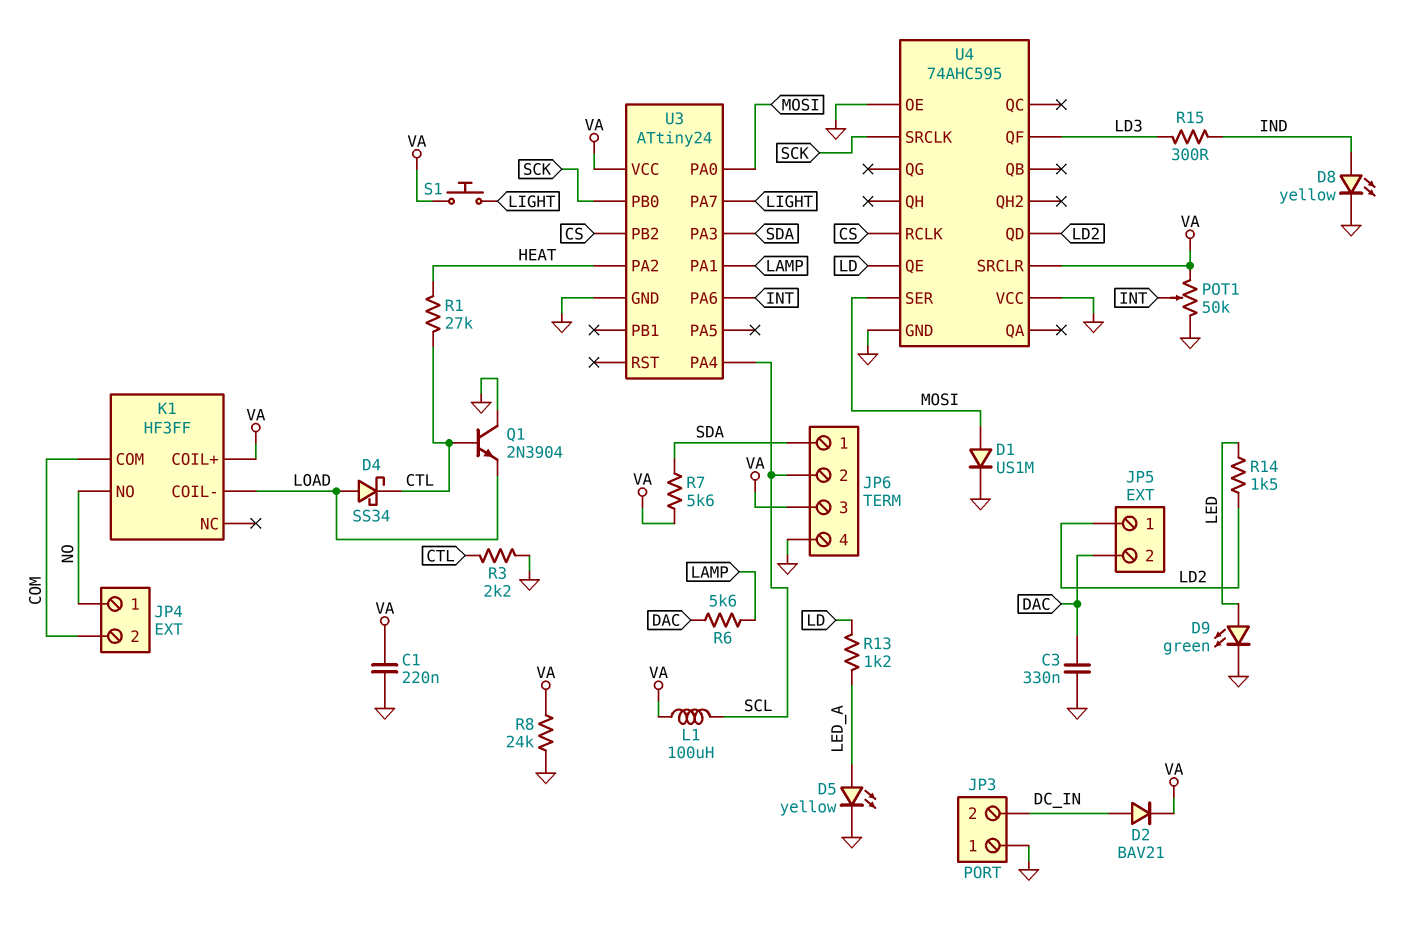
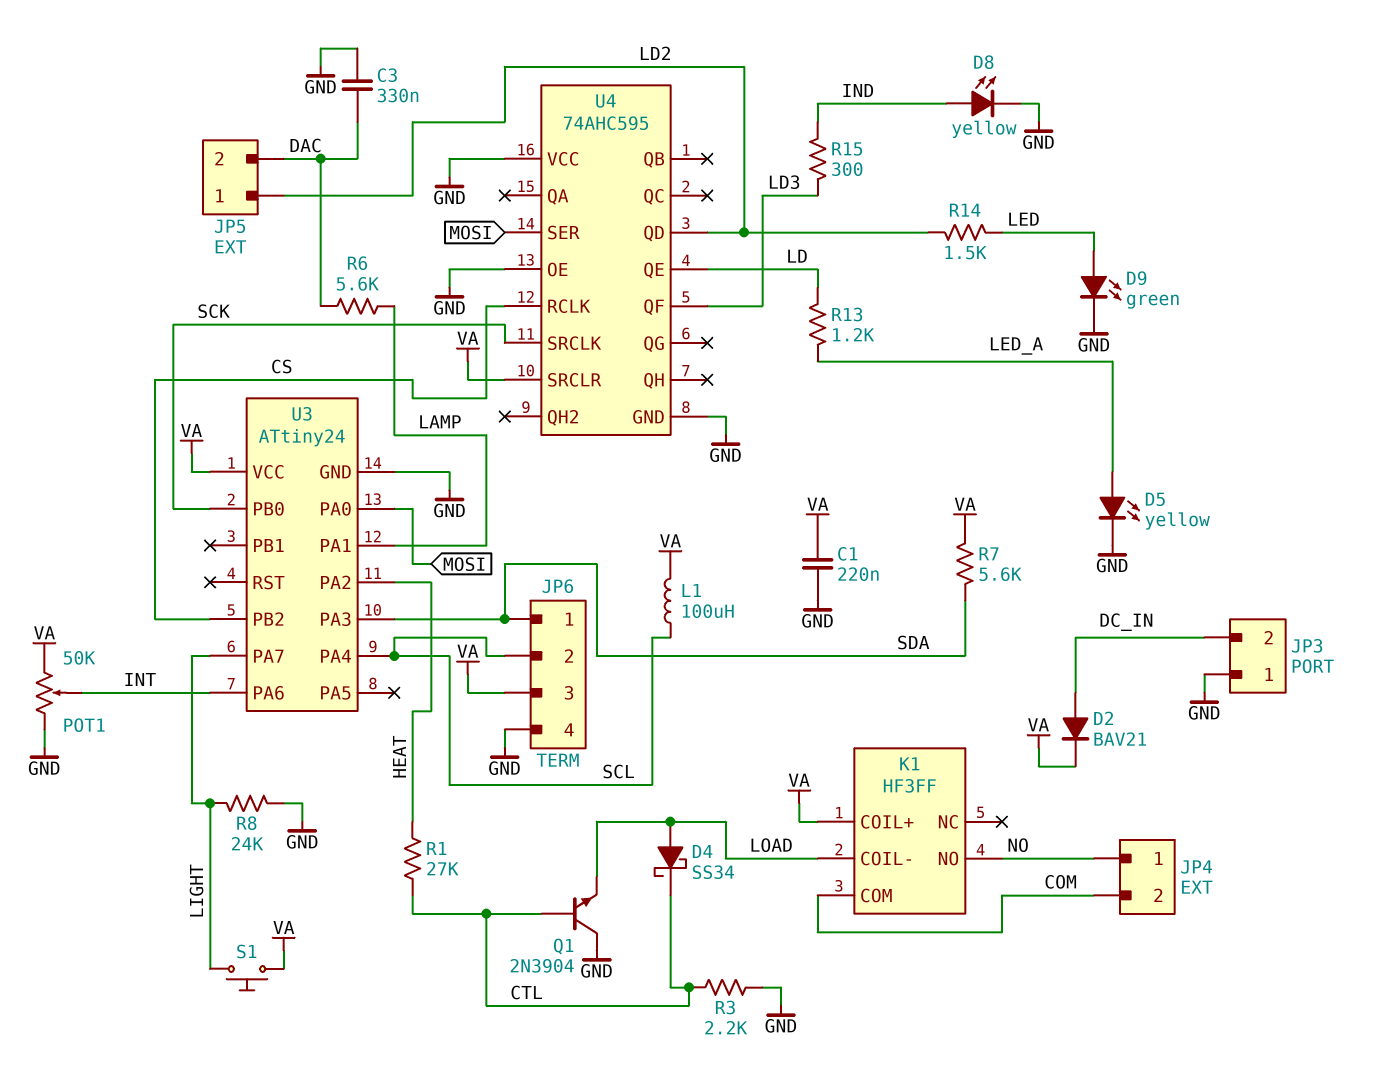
D1: diode US1M (A MOSI, K GND) -> none
R8: 24k (GND, VA) -> 24k (GND, LIGHT)

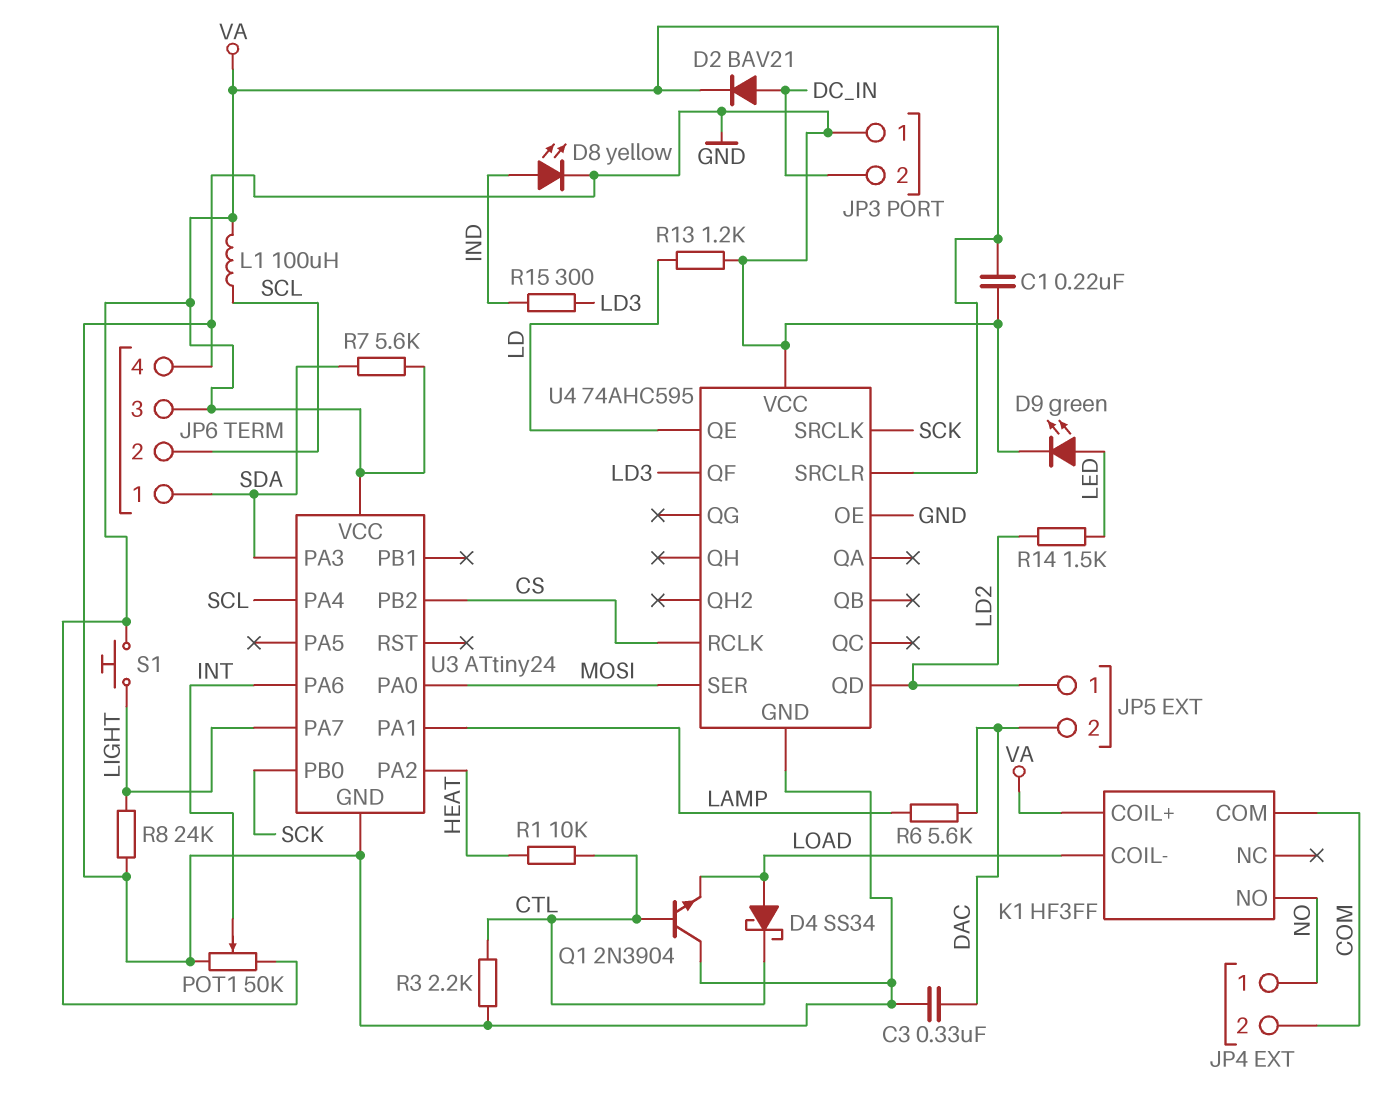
D5: LED yellow (A LED_A, K GND) -> none
R1: 27k (CTL, HEAT) -> 10k (CTL, HEAT)
R13: 1.2k (LD, LED_A) -> 1.2k (GND, LD)

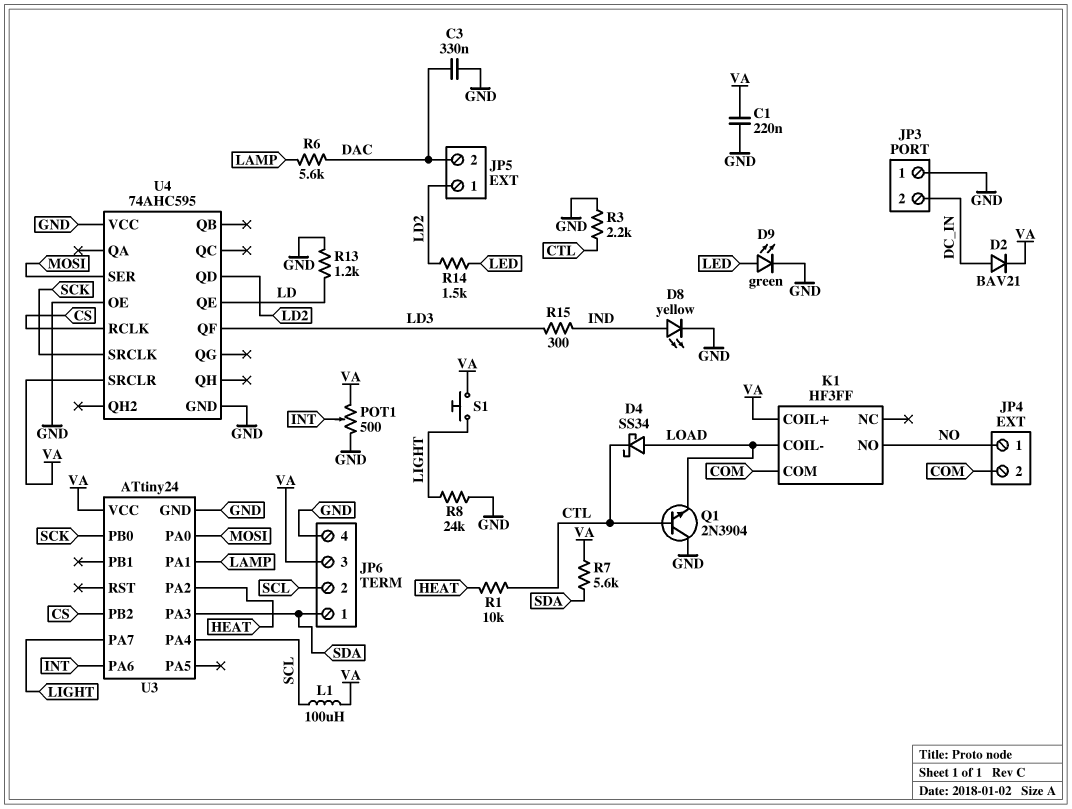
POT1: 50k (GND, VA, wiper INT) -> 500 (GND, VA, wiper INT)

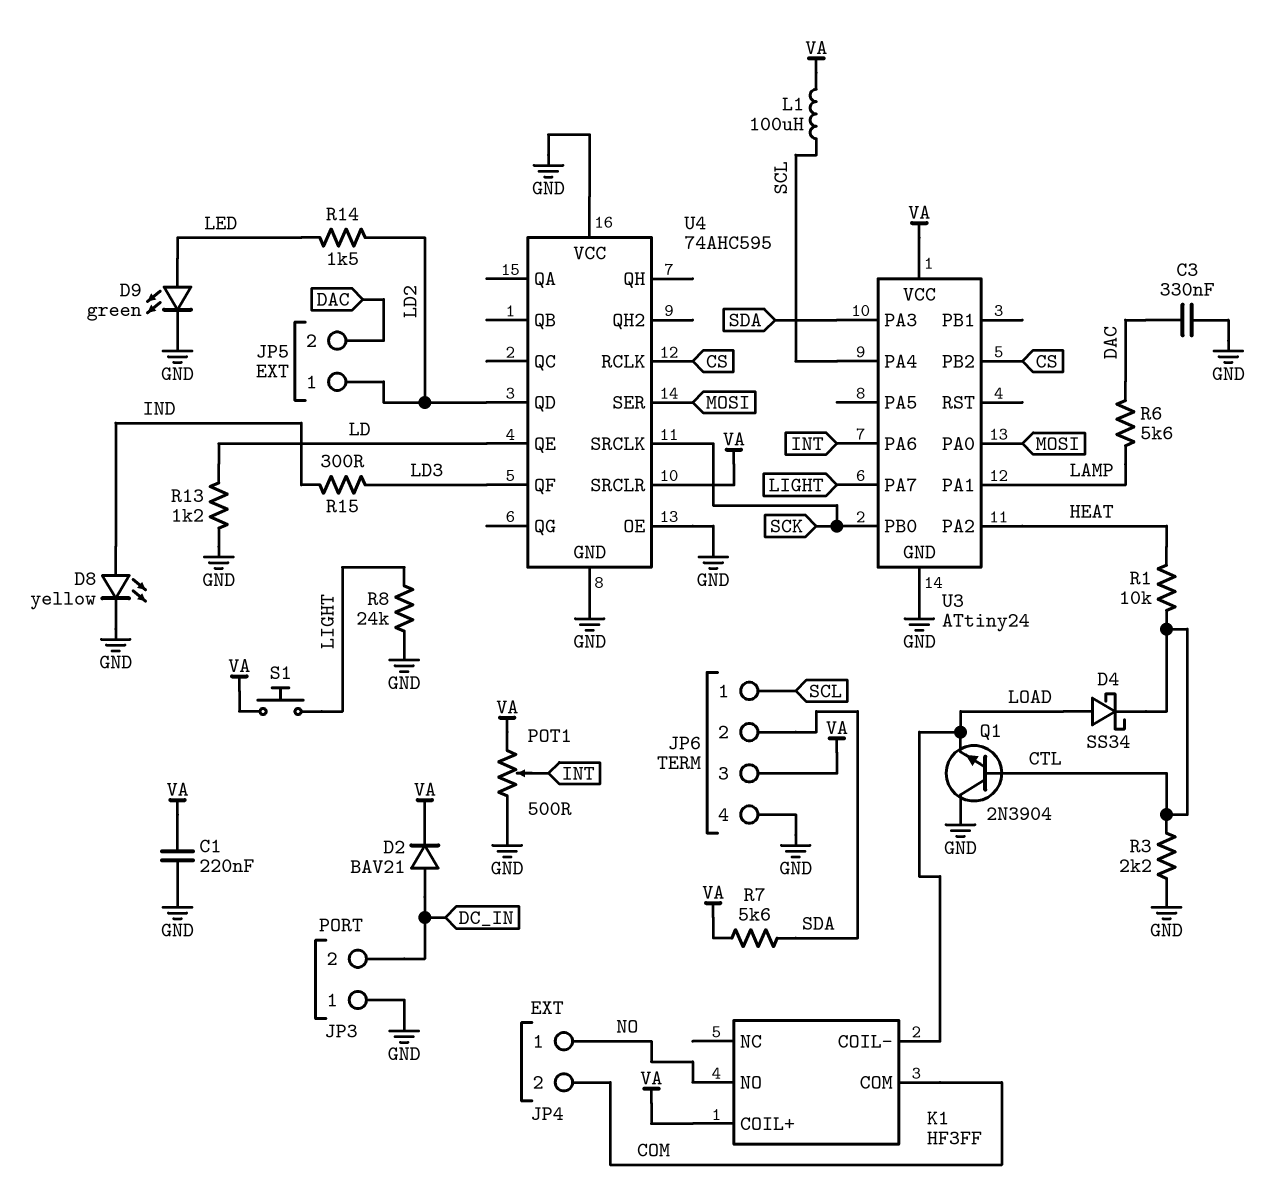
JP6 pin 1: SDA -> SCL
JP6 pin 2: SCL -> SDA

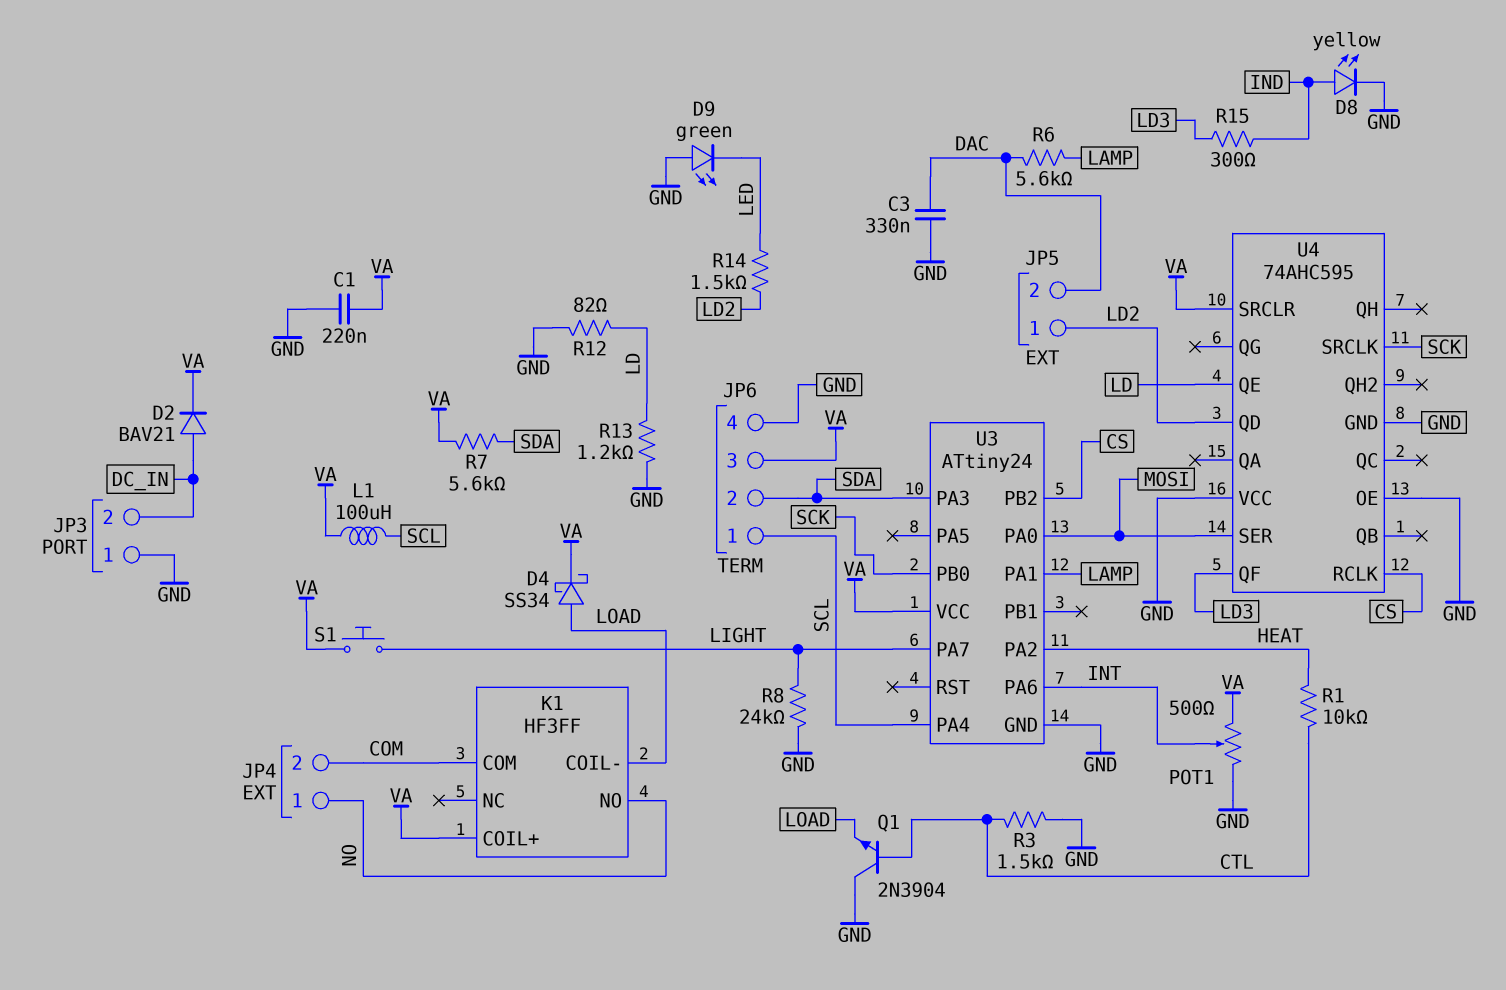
D4: schottky SS34 (A LOAD, K CTL) -> schottky SS34 (A LOAD, K VA)
D9: LED green (A LED, K GND) -> LED green (A GND, K LED)
R3: 2.2k (CTL, GND) -> 1.5k (CTL, GND)
R12: none -> 82 (GND, LD)

